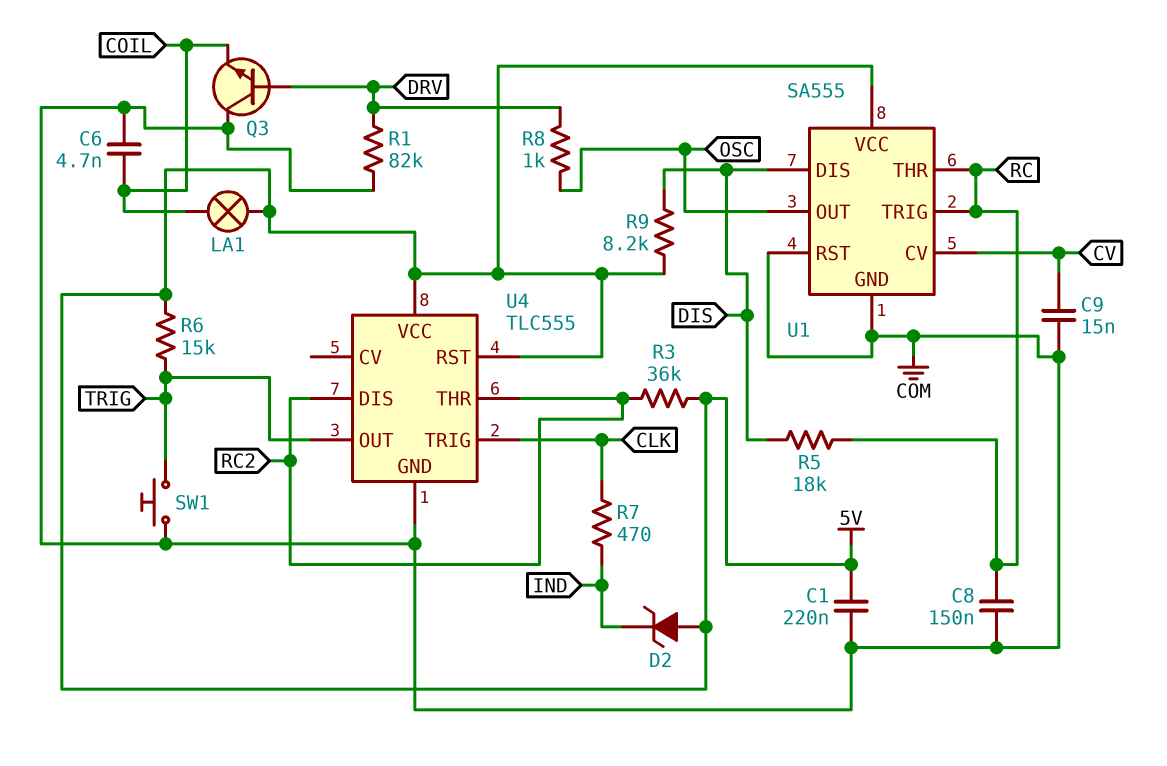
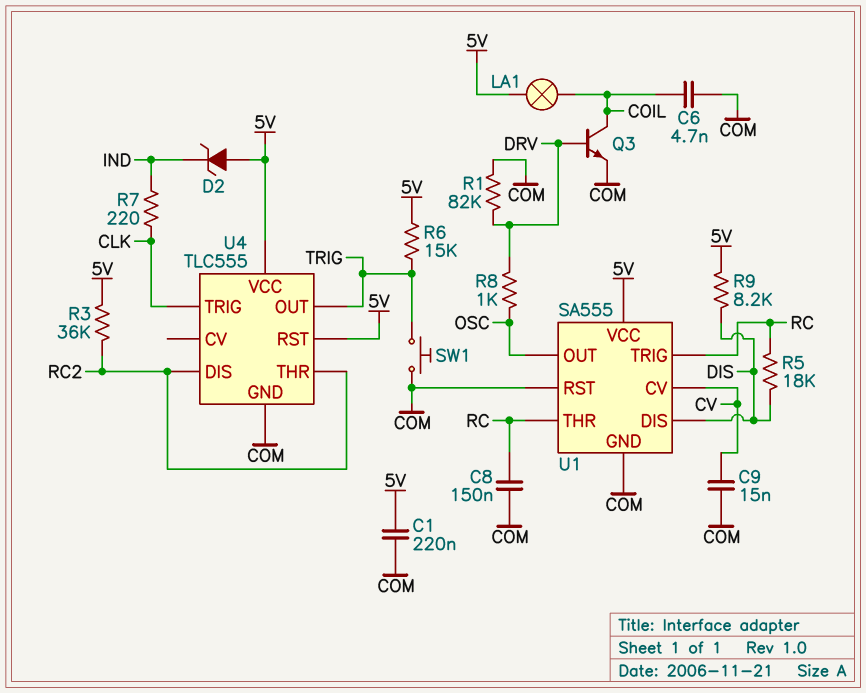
Q3: NPN (B DRV, C COM, E COIL) -> NPN (B DRV, C COIL, E COM)
R7: 470 (CLK, IND) -> 220 (CLK, IND)

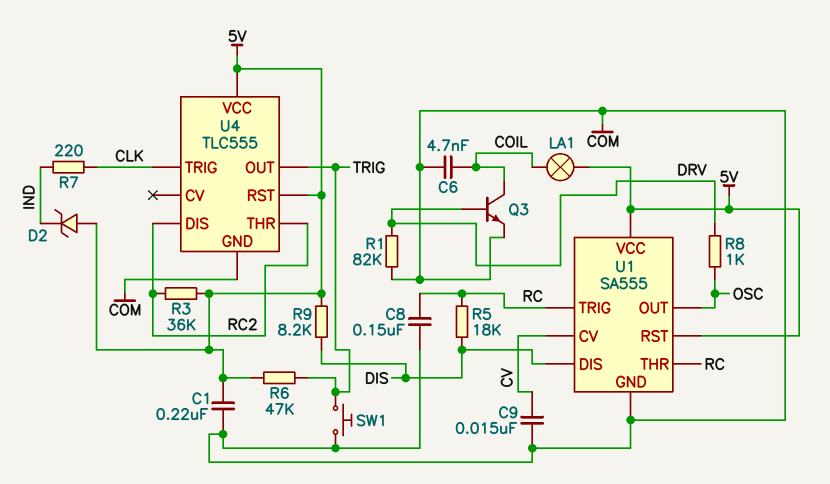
R6: 15k (5V, TRIG) -> 47k (5V, TRIG)
U1 pin RST: COM -> 5V

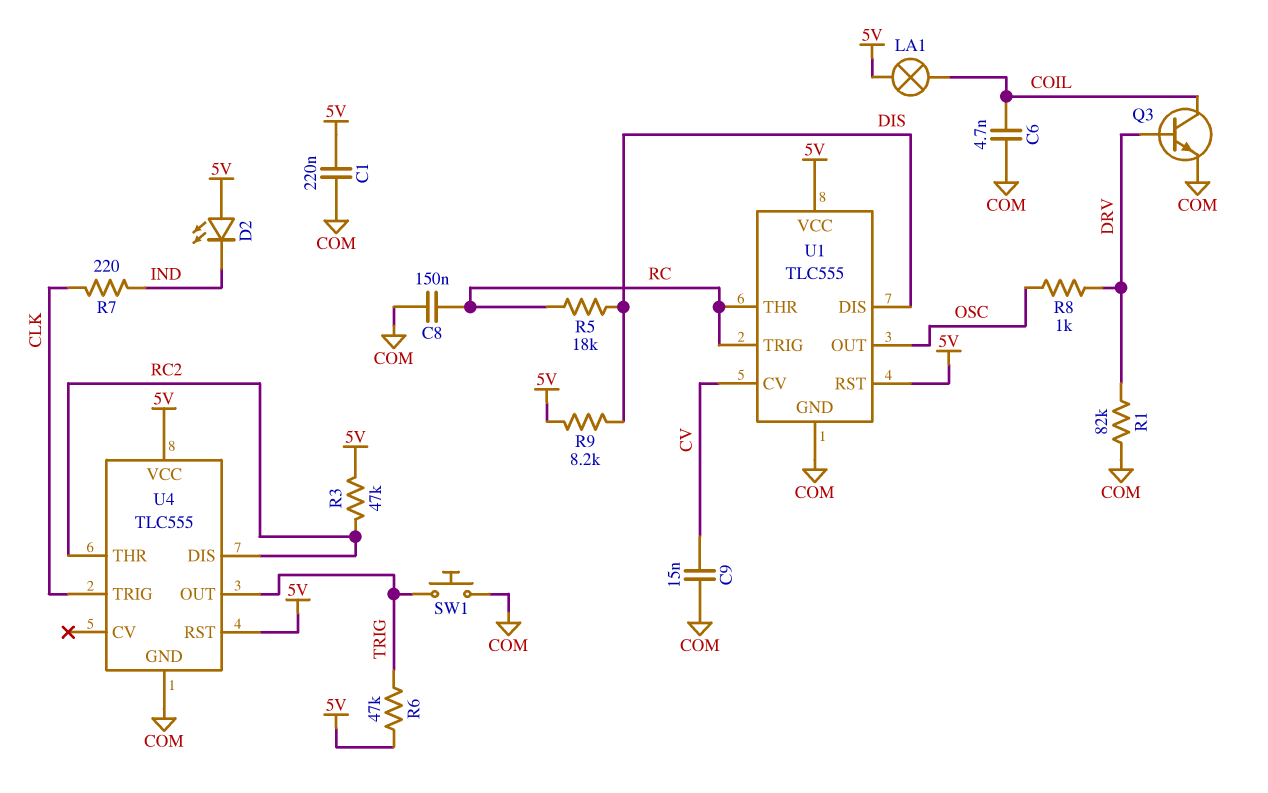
D2: zener (A 5V, K IND) -> LED (A 5V, K IND)
R3: 36k (5V, RC2) -> 47k (5V, RC2)
U1: SA555 -> TLC555

